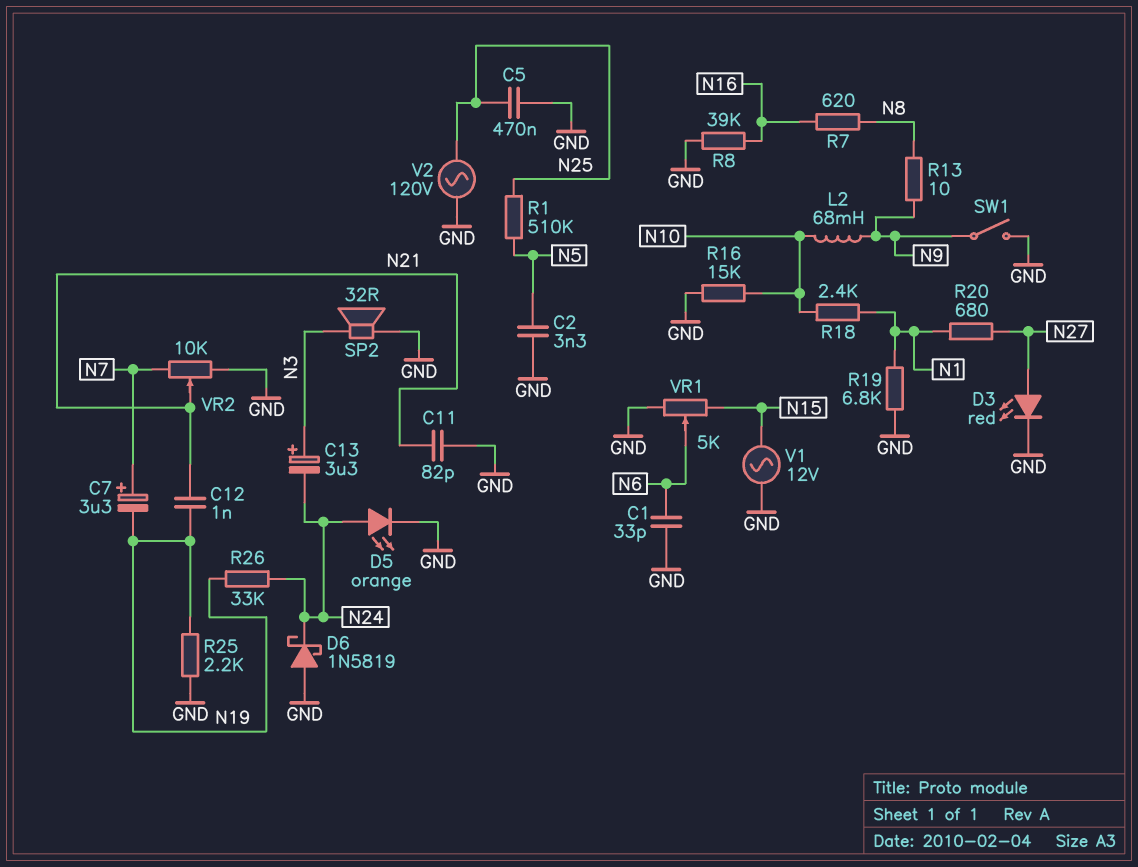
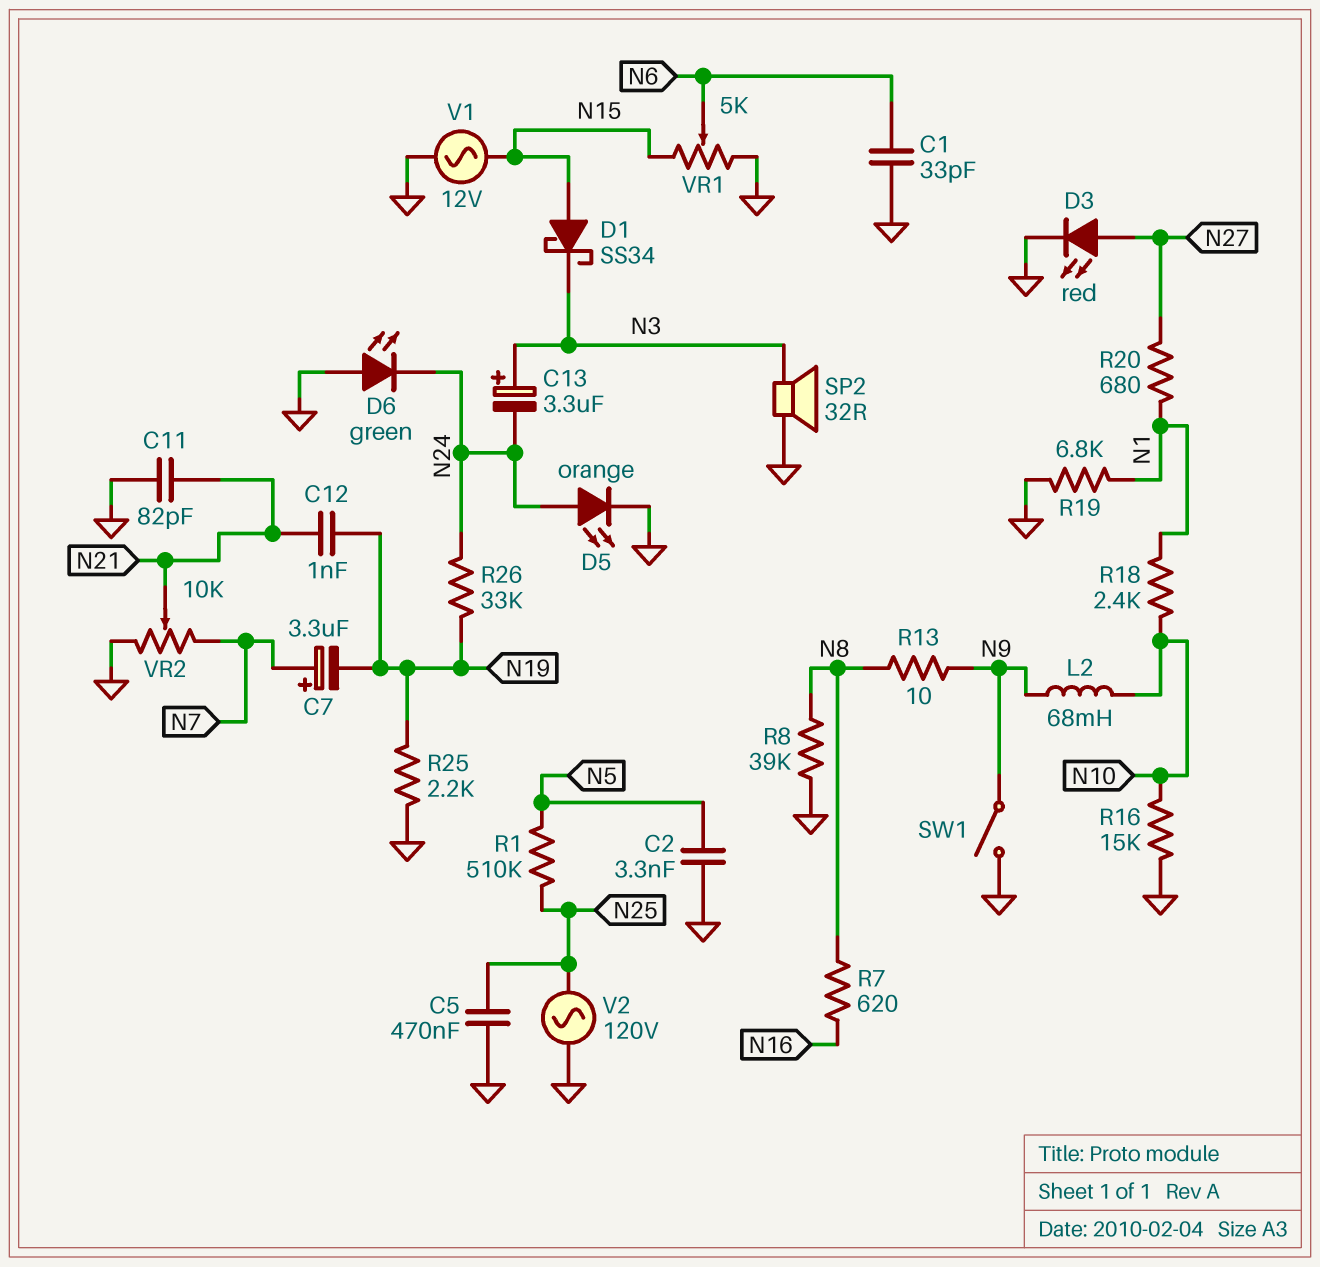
D1: none -> schottky SS34 (A N15, K N3)
D6: schottky 1N5819 (A GND, K N24) -> LED green (A GND, K N24)
R8: 39k (GND, N16) -> 39k (GND, N8)

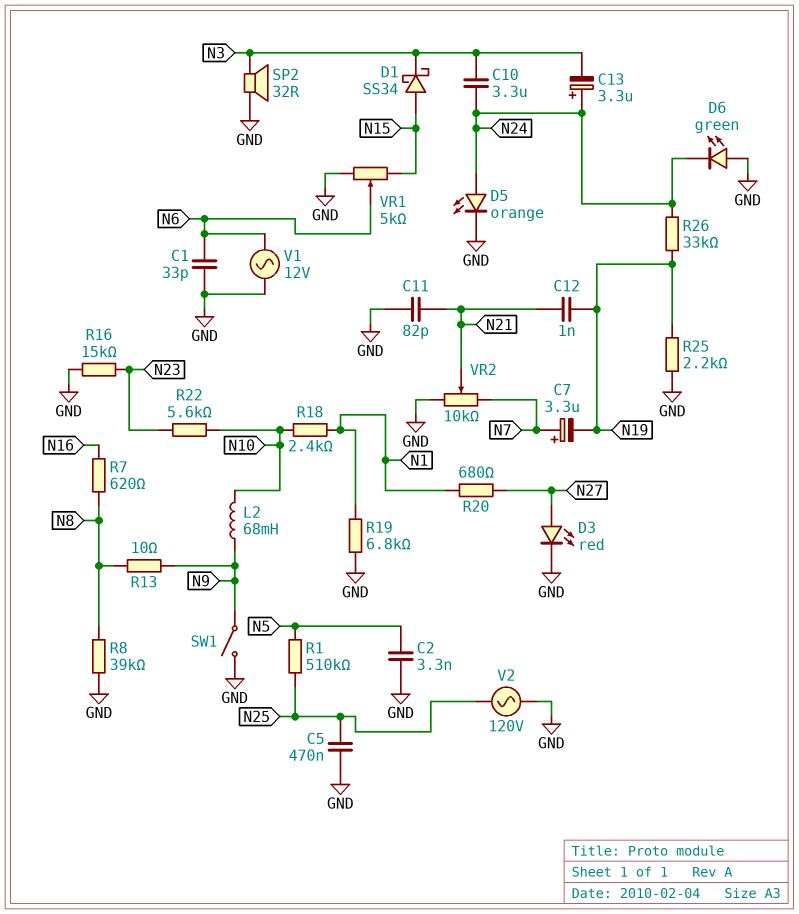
C10: none -> 3.3uF (N3, N24)
C13: 3.3uF (plus N3, minus N24) -> 3.3uF (plus N24, minus N3)
R16: 15k (GND, N10) -> 15k (GND, N23)
R22: none -> 5.6k (N10, N23)
V1: AC 12V (GND, N15) -> AC 12V (GND, N6)

